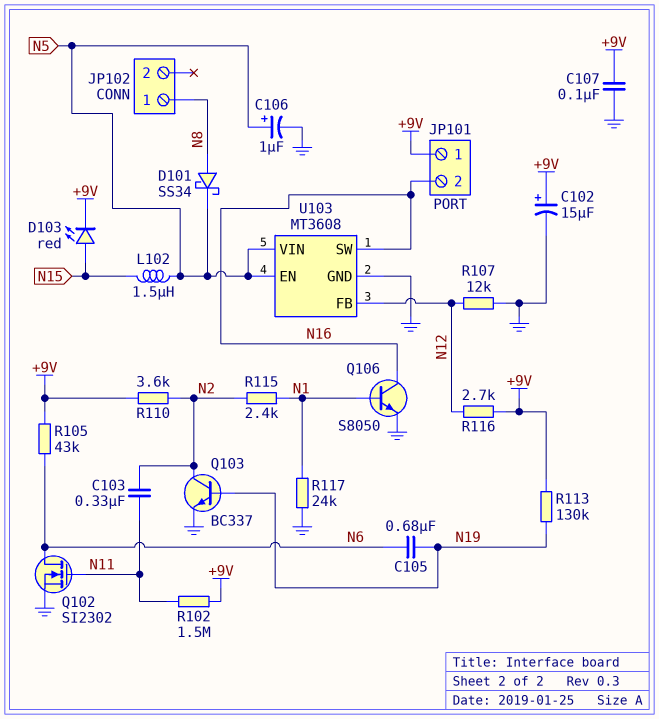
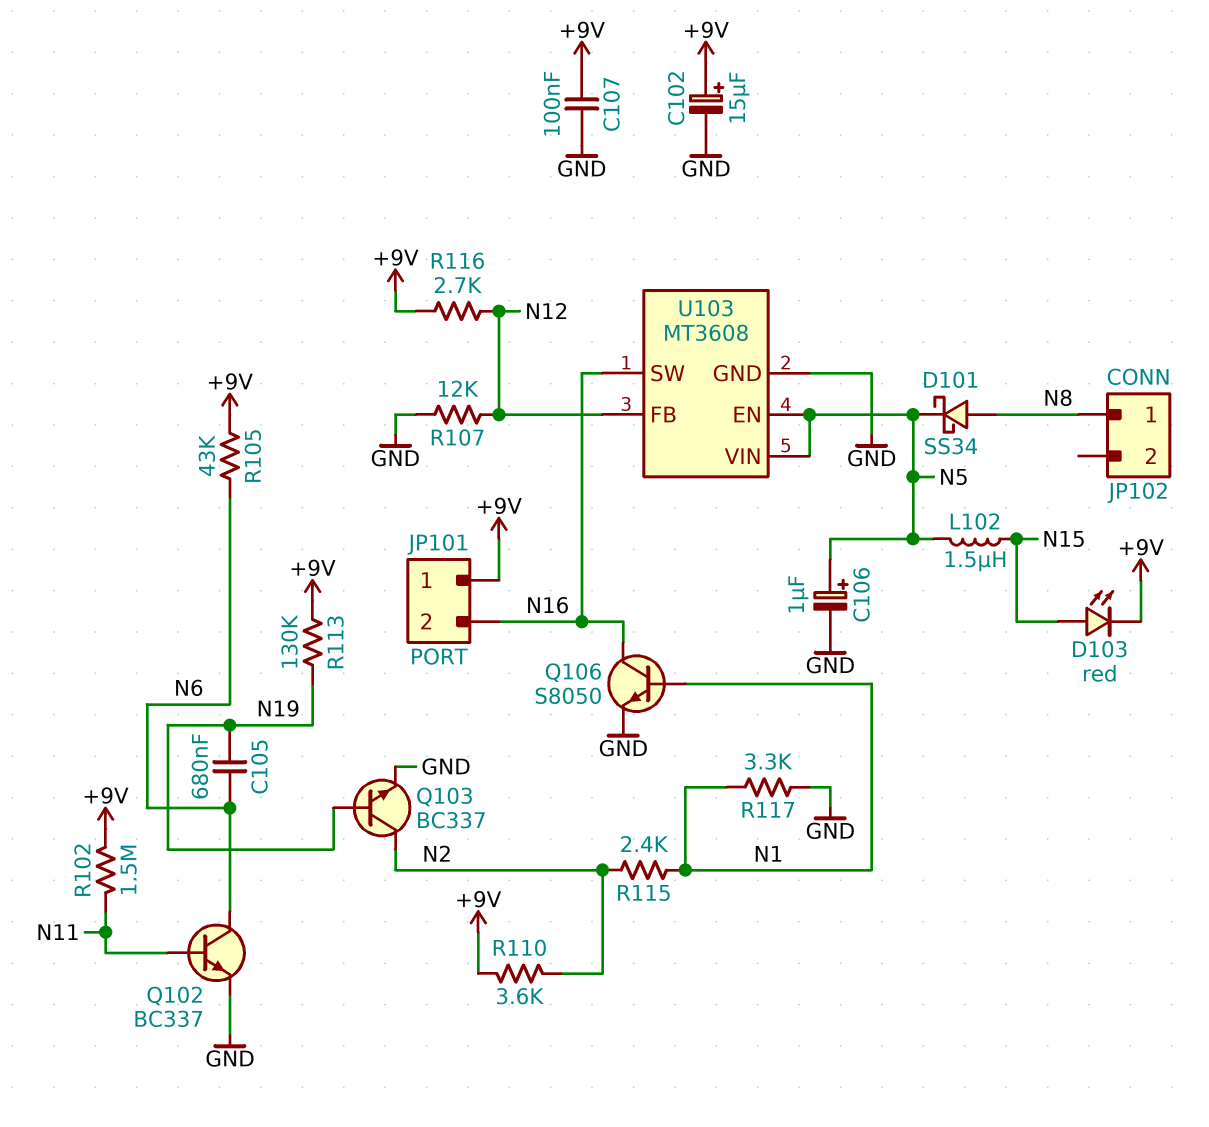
C103: 330nF (N2, N11) -> none
Q102: NMOS SI2302 (G N11, D N6, S GND) -> NPN BC337 (B N11, C N6, E GND)
R117: 24k (GND, N1) -> 3.3k (GND, N1)

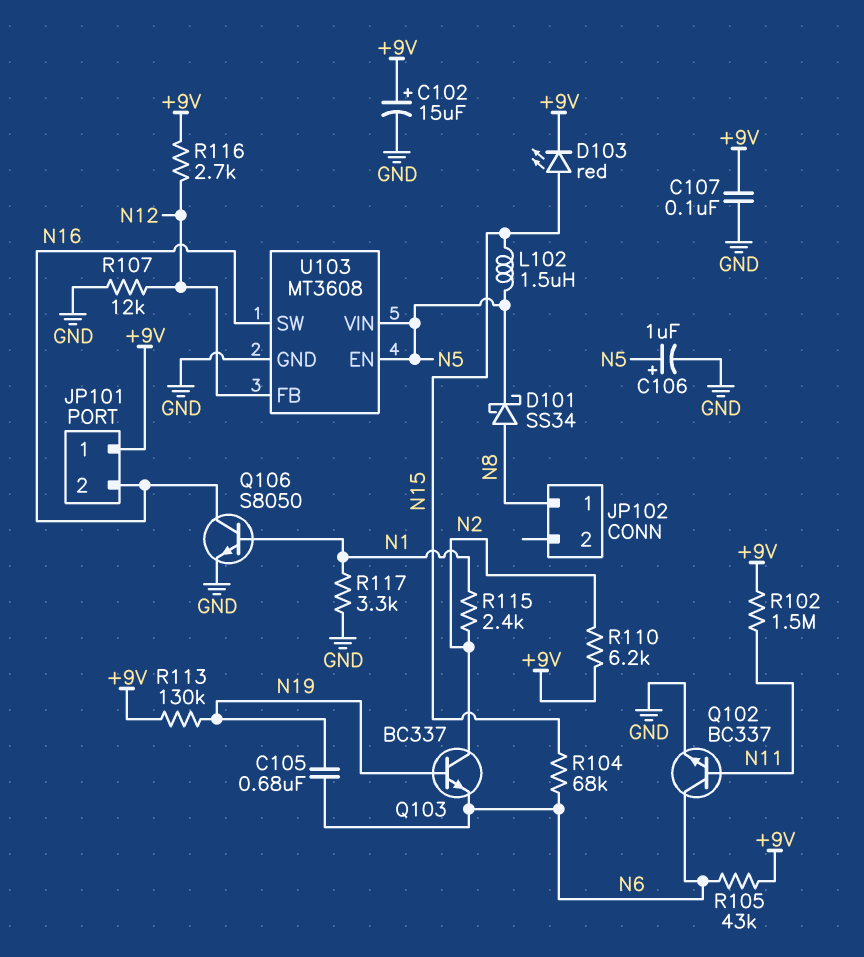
Q103: NPN BC337 (B N19, C N2, E GND) -> NPN BC337 (B N19, C N2, E N6)
R104: none -> 68k (N6, N15)
R110: 3.6k (+9V, N2) -> 6.2k (+9V, N2)

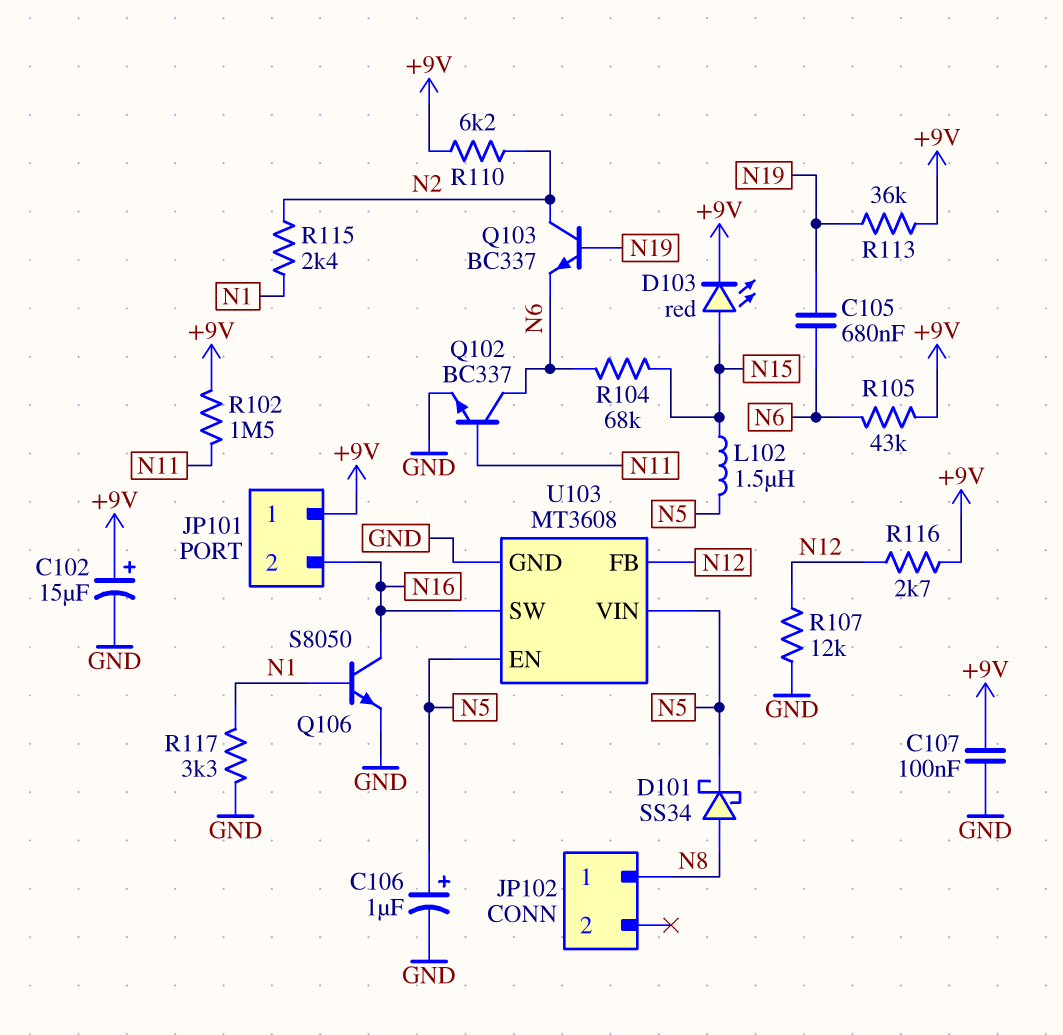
R113: 130k (+9V, N19) -> 36k (+9V, N19)

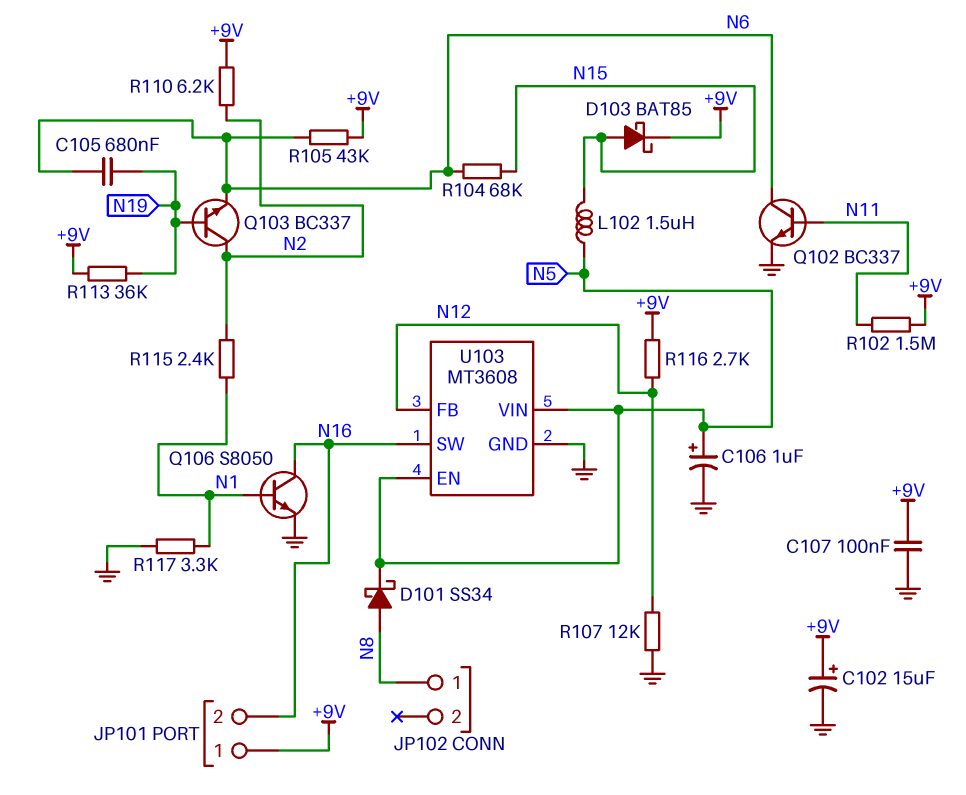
D103: LED red (A N15, K +9V) -> schottky BAT85 (A N15, K +9V)

